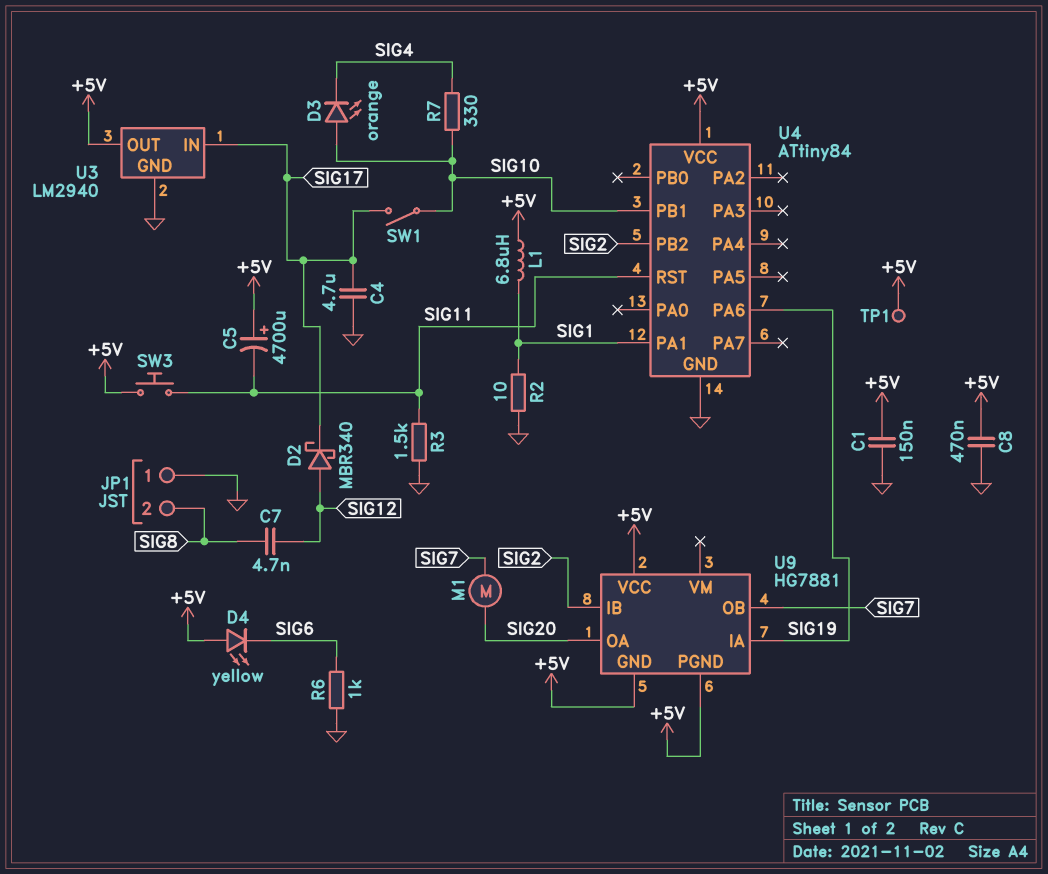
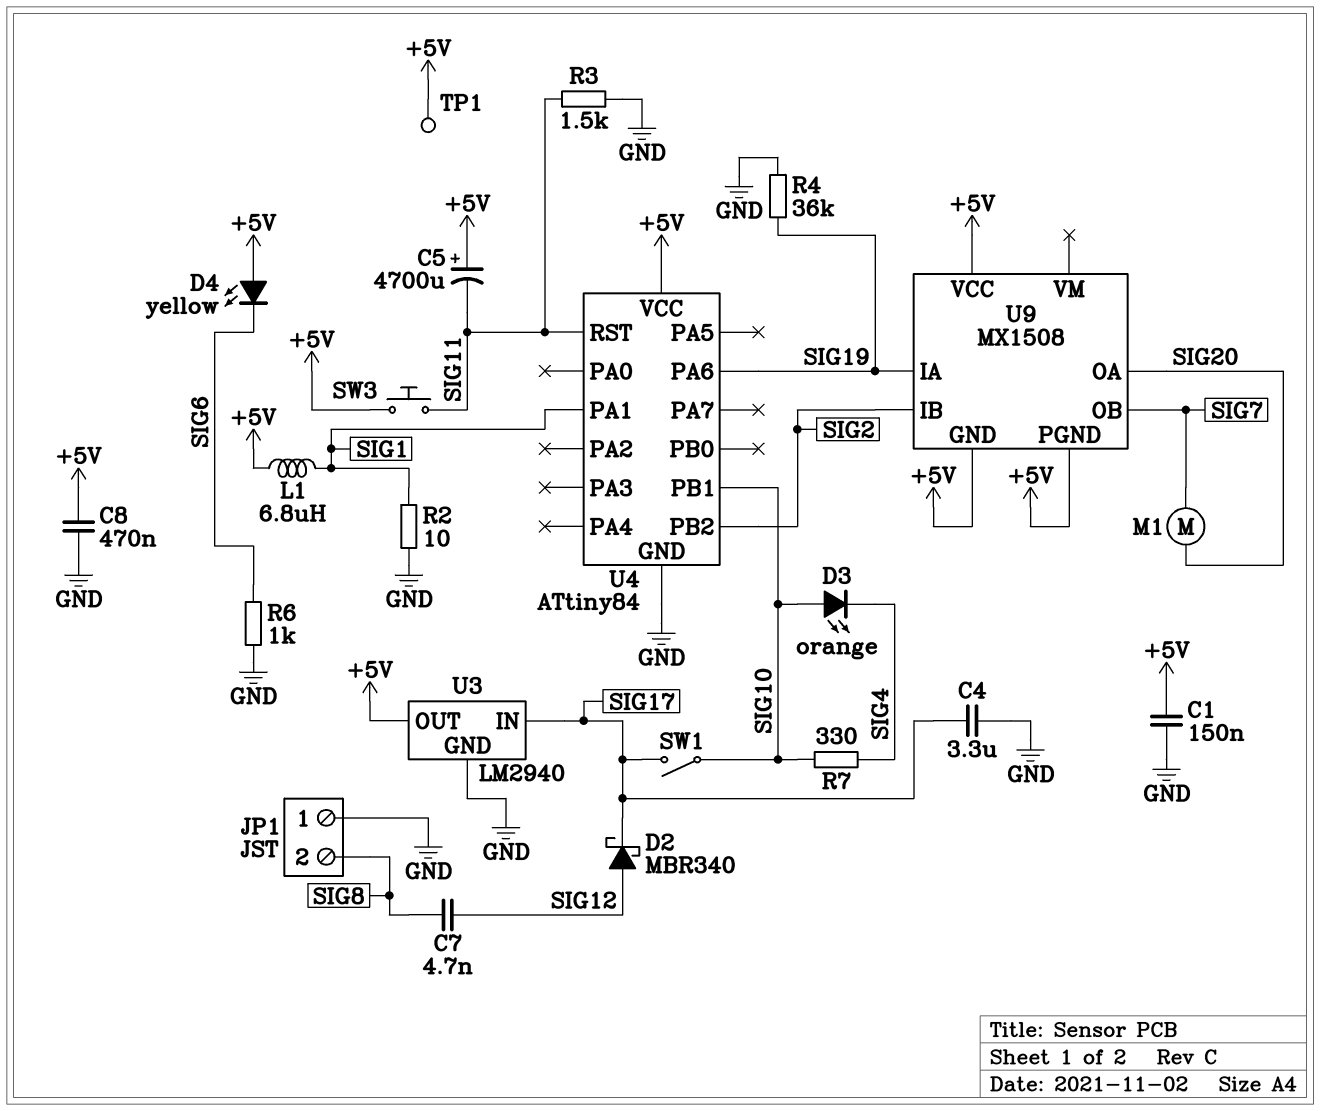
C4: 4.7uF (GND, SIG17) -> 3.3uF (GND, SIG17)
R4: none -> 36k (GND, SIG19)
U9: HG7881 -> MX1508

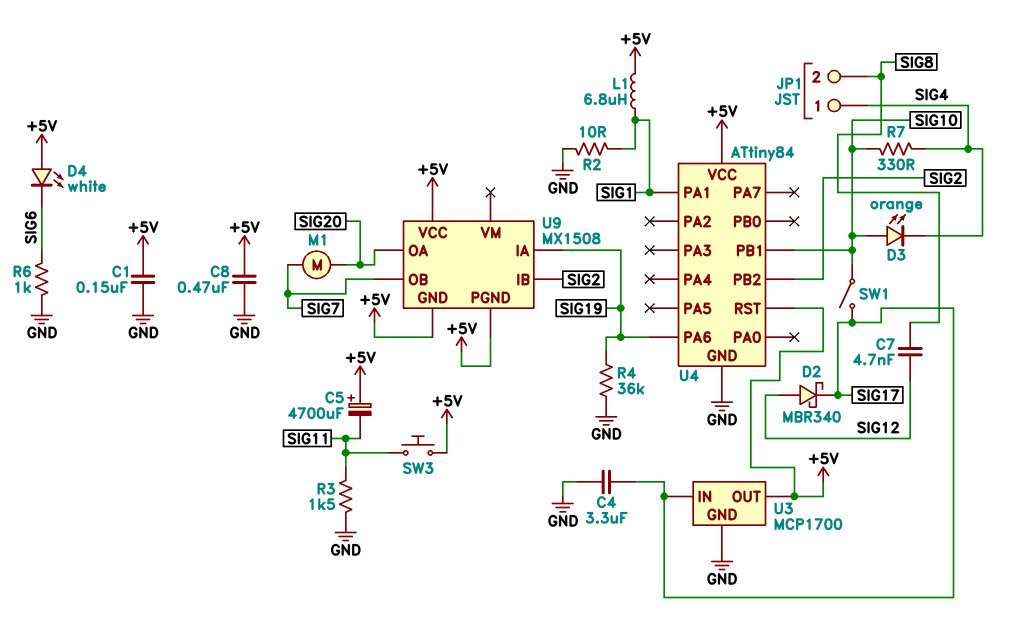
D4: LED yellow (A +5V, K SIG6) -> LED white (A +5V, K SIG6)
JP1 pin 1: GND -> SIG4
TP1: test point (+5V) -> none
U3: LM2940 -> MCP1700
U4 pin RST: SIG11 -> +5V

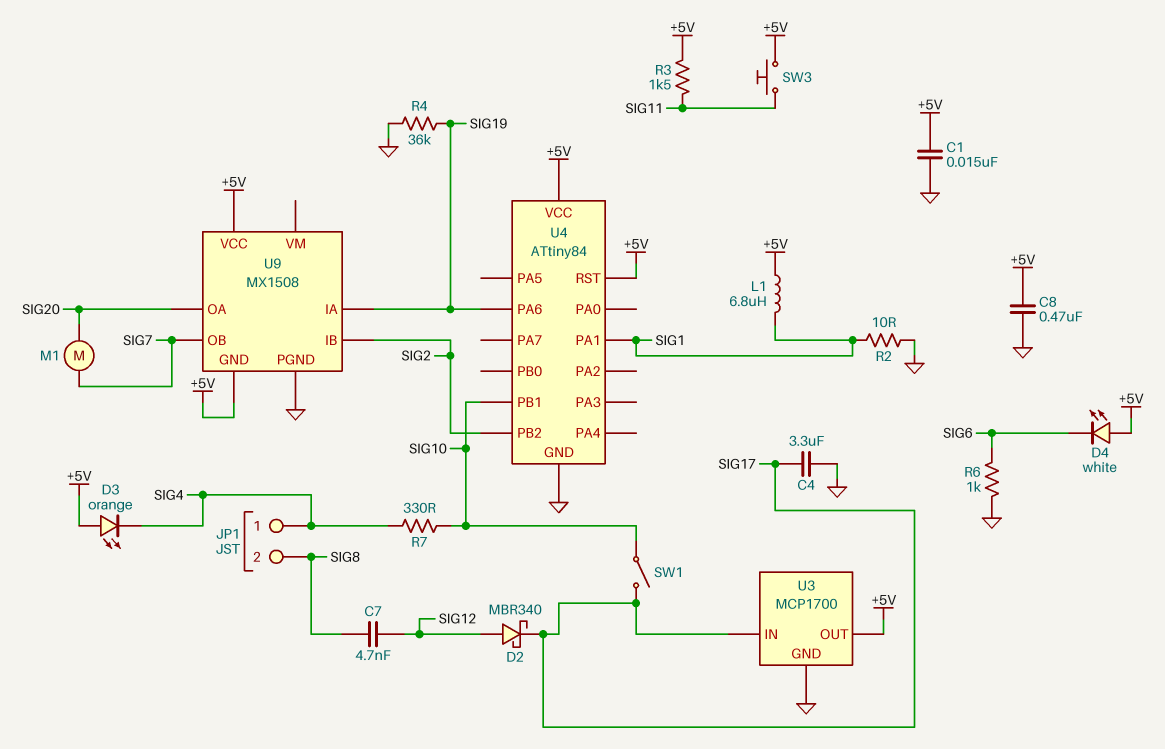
C1: 150nF (+5V, GND) -> 15nF (+5V, GND)
C5: 4700uF (plus +5V, minus SIG11) -> none
D3: LED orange (A SIG10, K SIG4) -> LED orange (A +5V, K SIG4)
R3: 1.5k (GND, SIG11) -> 1.5k (+5V, SIG11)
U9 pin PGND: +5V -> GND

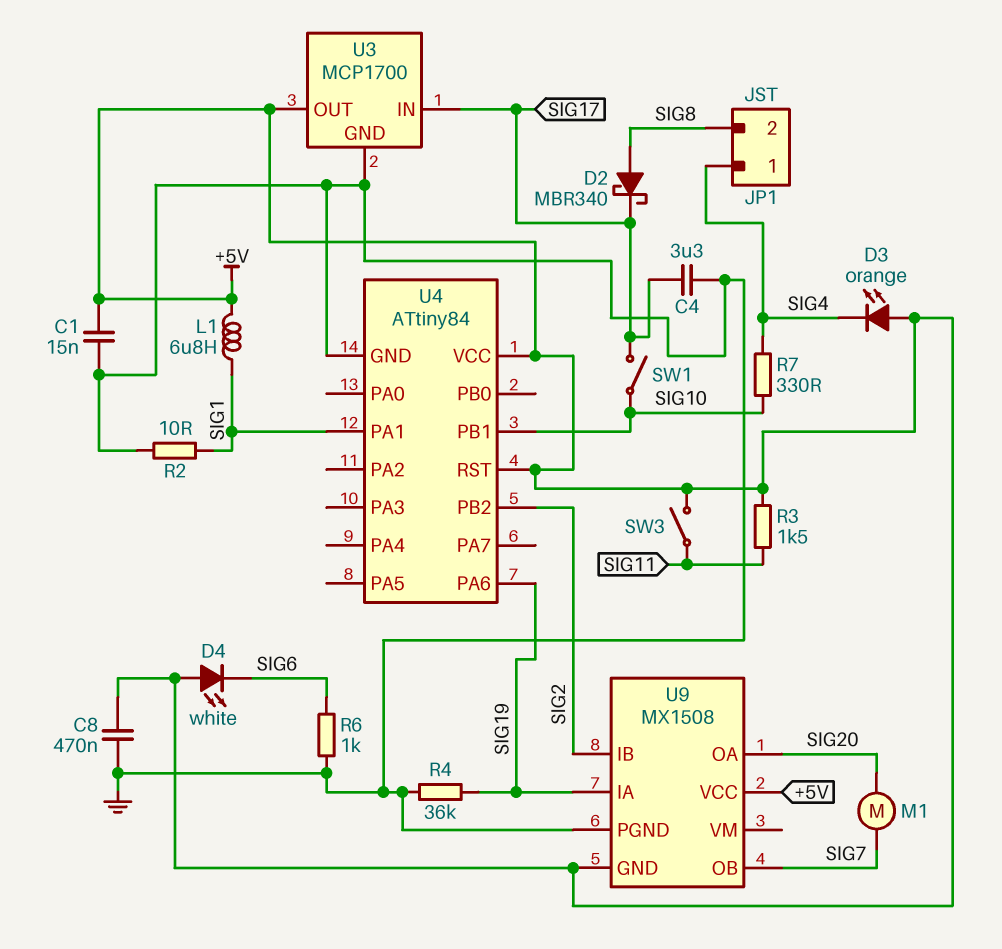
C7: 4.7nF (SIG8, SIG12) -> none
D2: schottky MBR340 (A SIG12, K SIG17) -> schottky MBR340 (A SIG8, K SIG17)
SW3: button (+5V, SIG11) -> switch (+5V, SIG11)

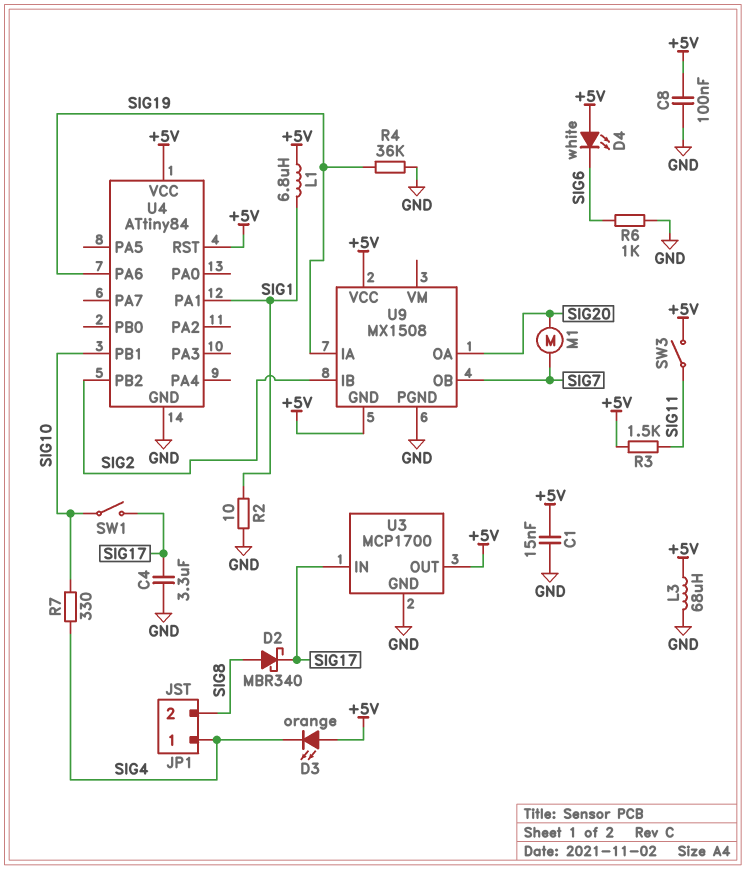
C8: 470nF (+5V, GND) -> 100nF (+5V, GND)
L3: none -> 68uH (+5V, GND)

